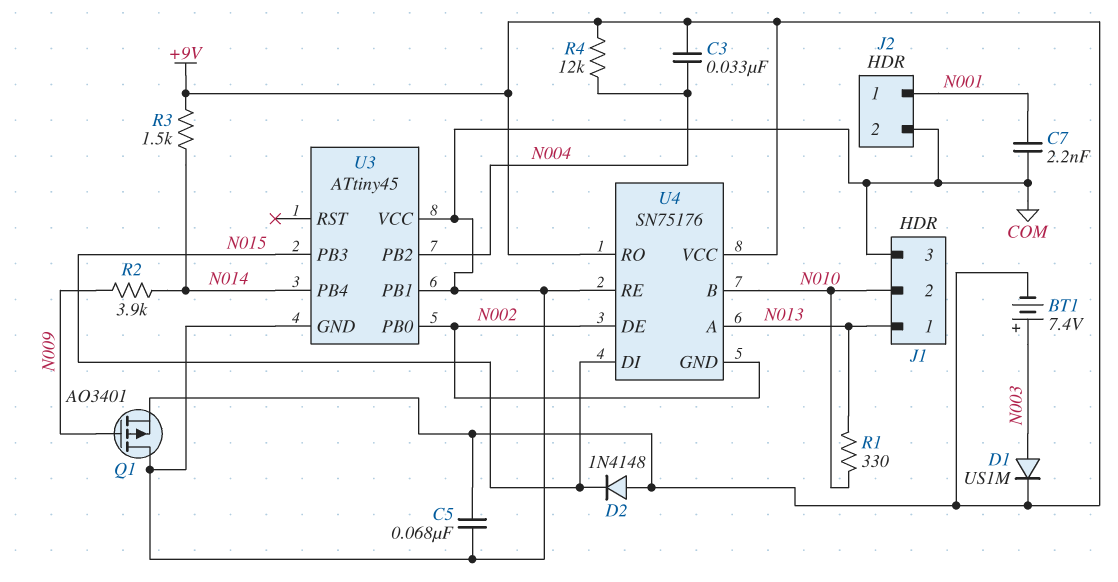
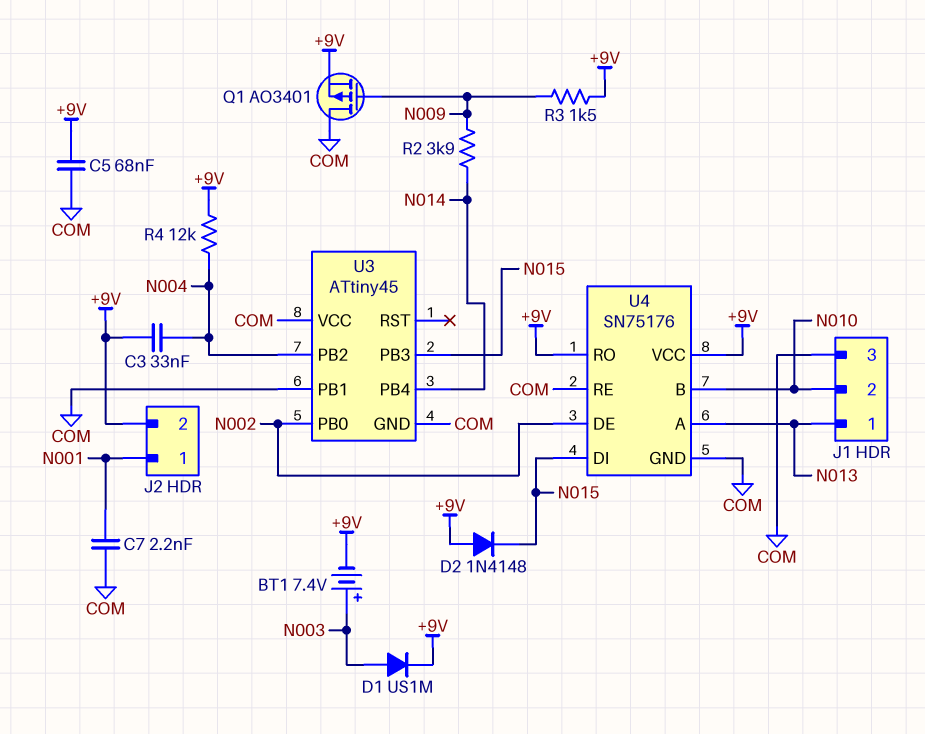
J2 pin 2: COM -> +9V
R1: 330 (N010, N013) -> none
R3: 1.5k (+9V, N014) -> 1.5k (+9V, N009)
U4 pin GND: N002 -> COM

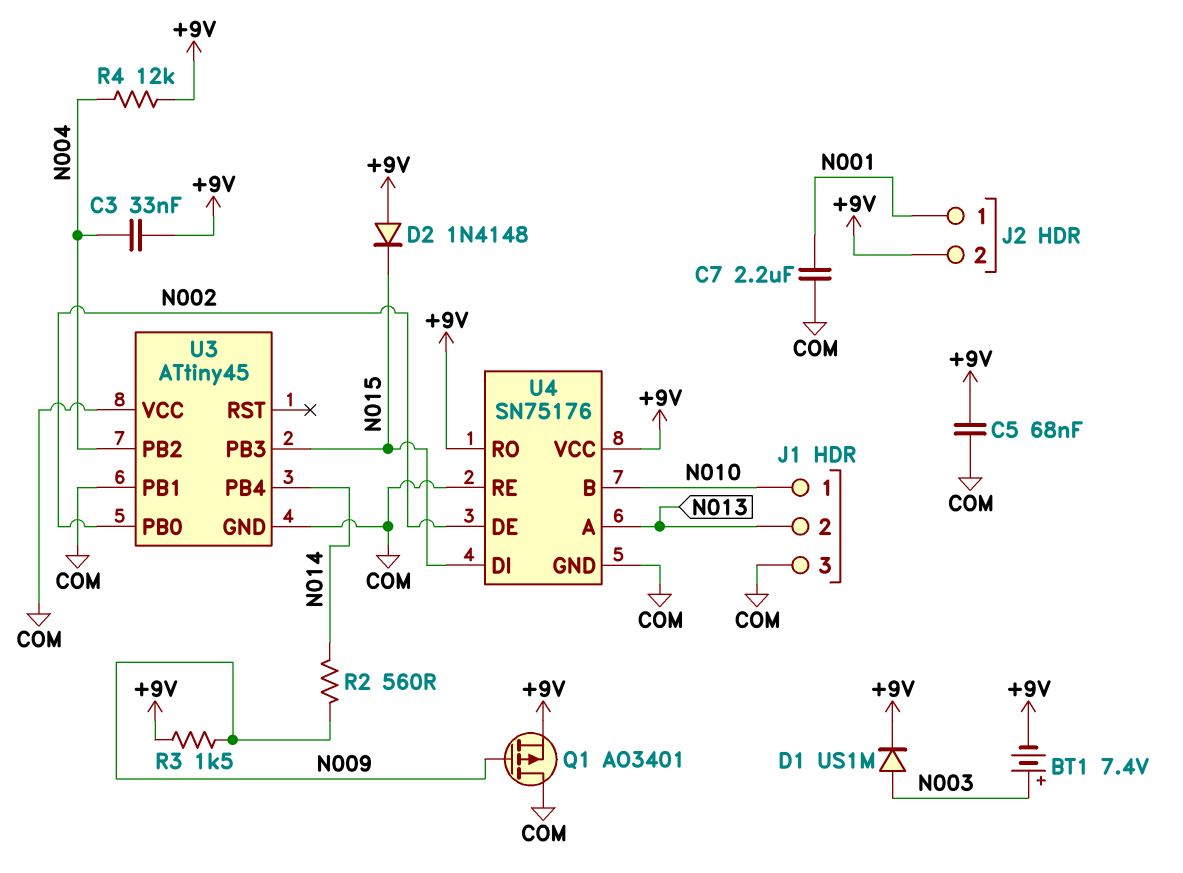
C7: 2.2nF (COM, N001) -> 2.2uF (COM, N001)
J1 pin 1: N013 -> N010
J1 pin 2: N010 -> N013
R2: 3.9k (N009, N014) -> 560 (N009, N014)

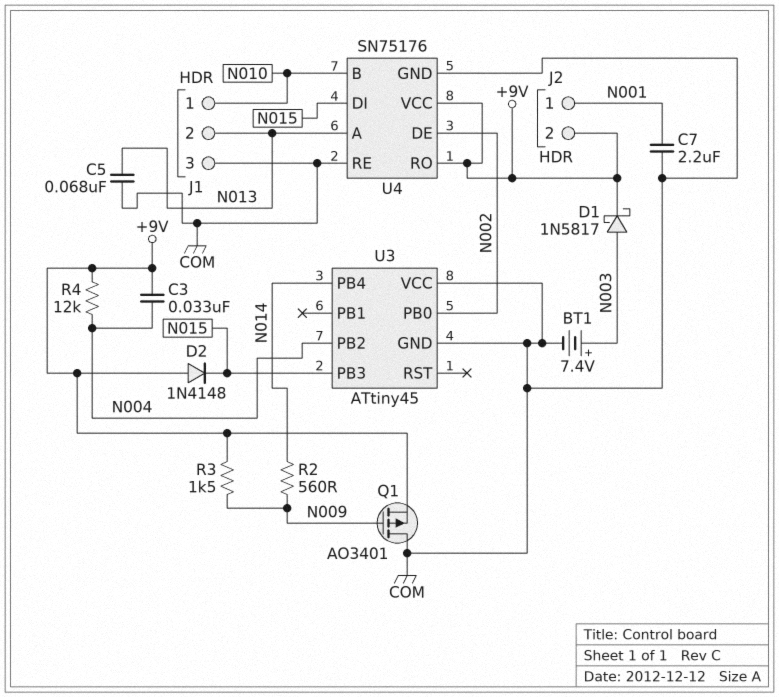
BT1: 7.4V (plus N003, minus +9V) -> 7.4V (plus N003, minus COM)
C5: 68nF (+9V, COM) -> 68nF (COM, N013)
D1: diode US1M (A N003, K +9V) -> schottky 1N5817 (A N003, K +9V)
U3 pin PB1: COM -> none

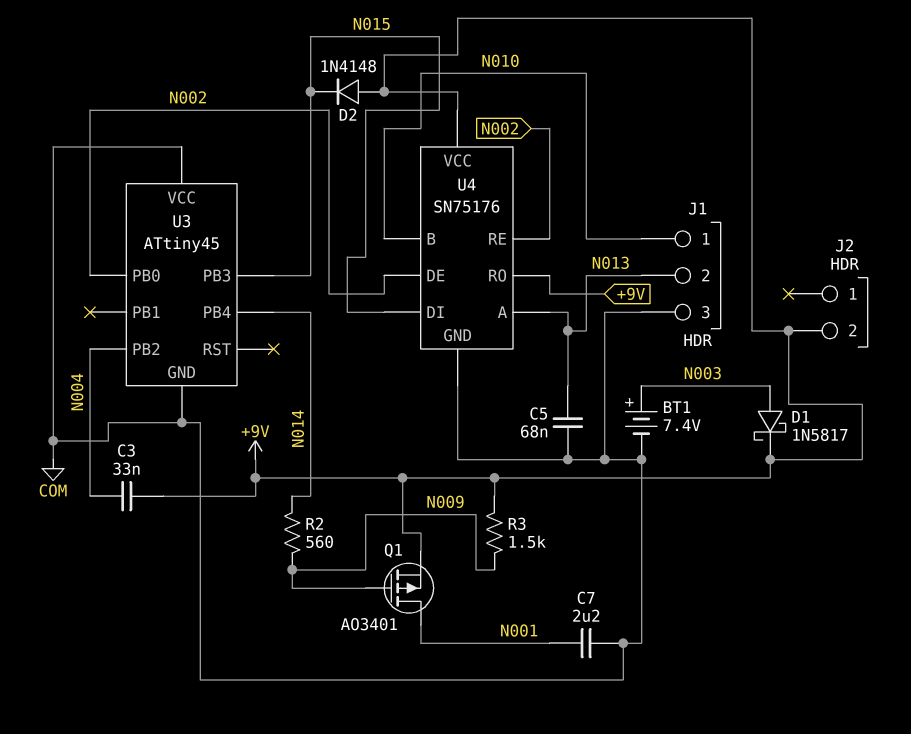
J2 pin 1: N001 -> none
Q1: PMOS AO3401 (G N009, D COM, S +9V) -> PMOS AO3401 (G N009, D N001, S +9V)
R4: 12k (+9V, N004) -> none
U4 pin RE: COM -> N002

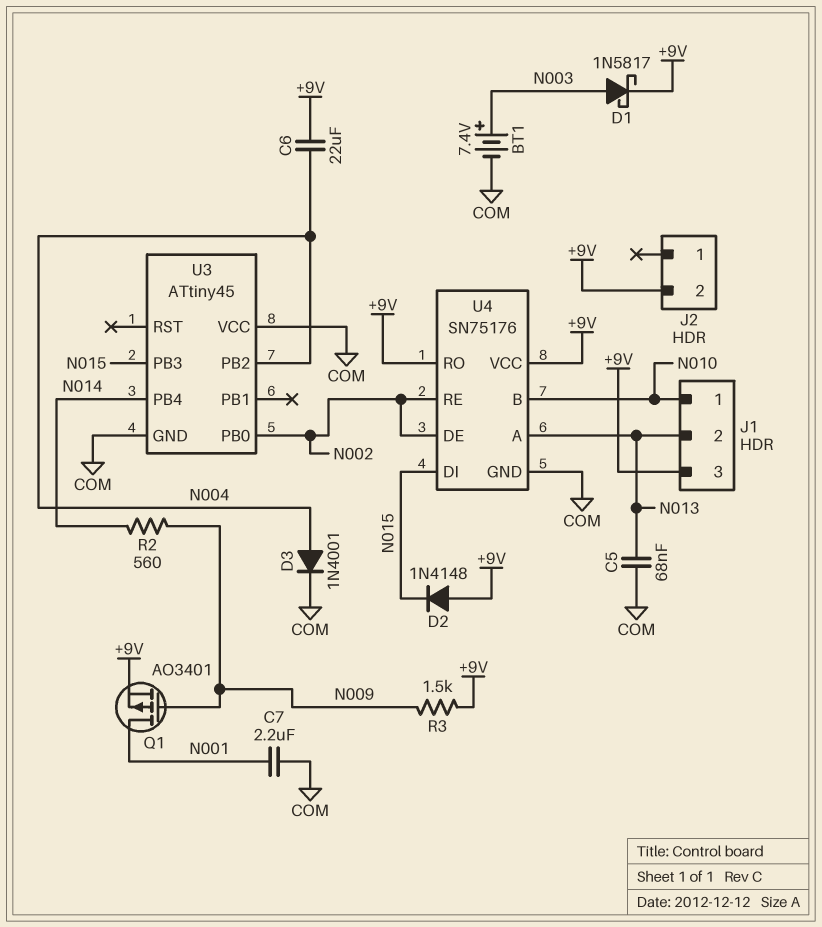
C3: 33nF (+9V, N004) -> none
C6: none -> 22uF (+9V, N004)
D3: none -> diode 1N4001 (A N004, K COM)
J1 pin 3: COM -> +9V

